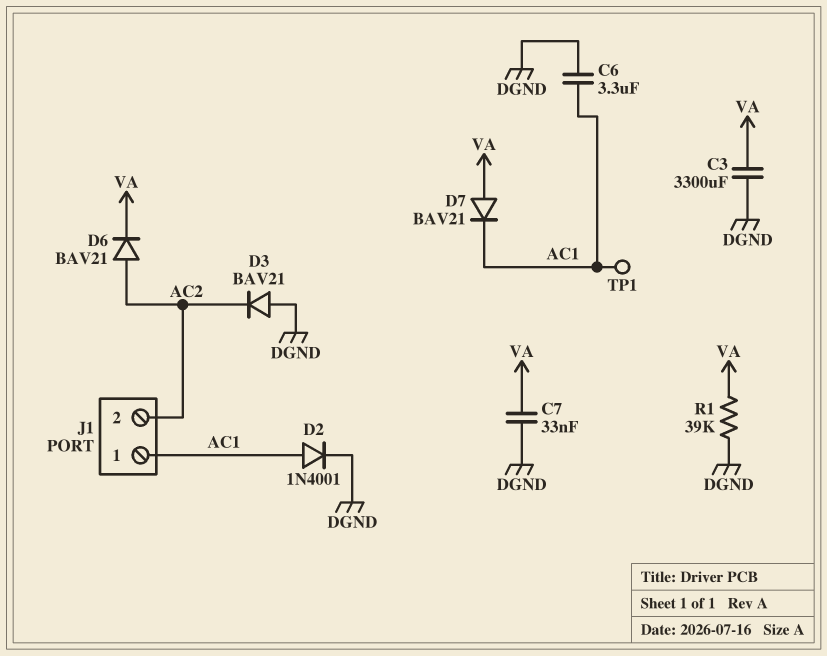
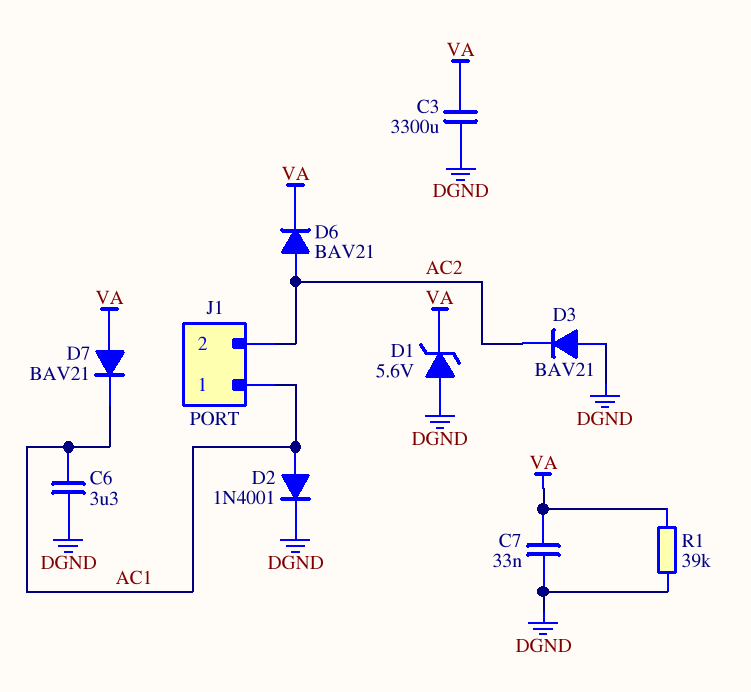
D1: none -> zener 5.6V (A DGND, K VA)
TP1: test point (AC1) -> none

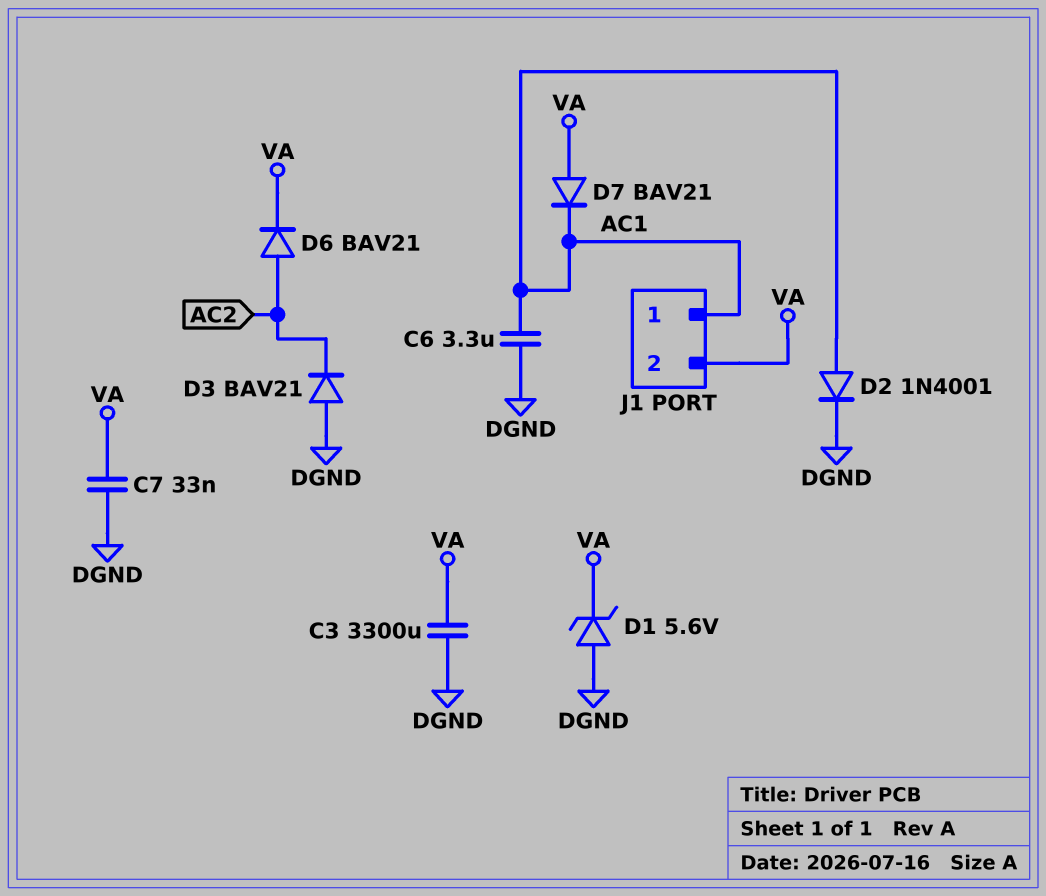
J1 pin 2: AC2 -> VA
R1: 39k (DGND, VA) -> none

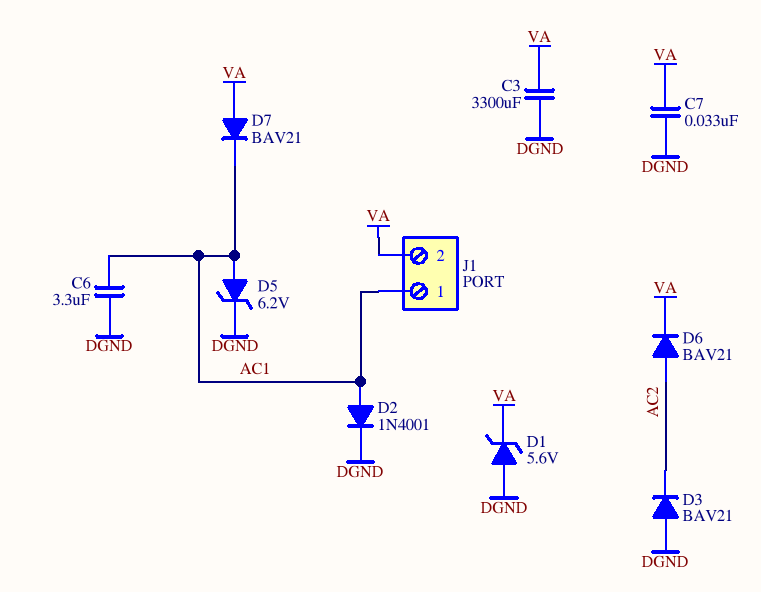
D5: none -> zener 6.2V (A AC1, K DGND)

